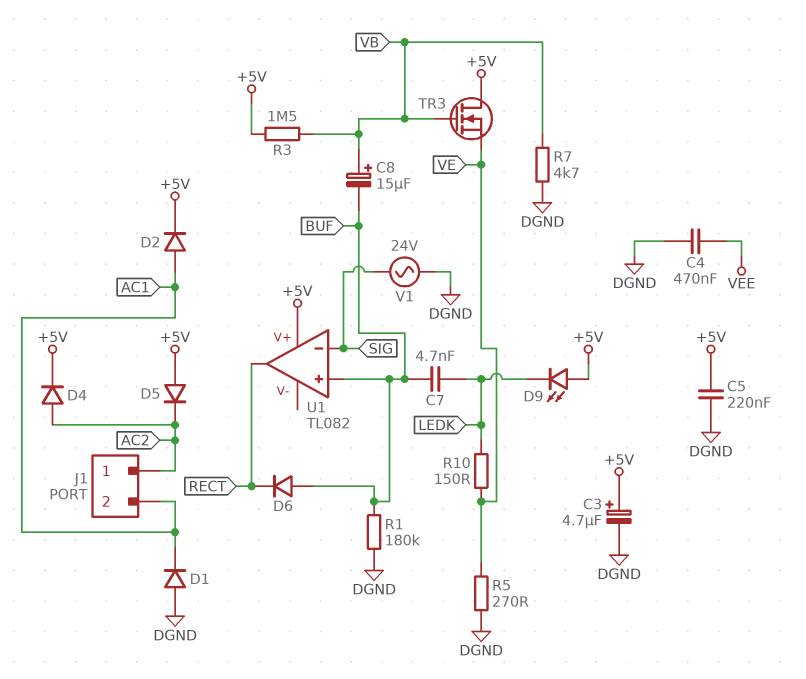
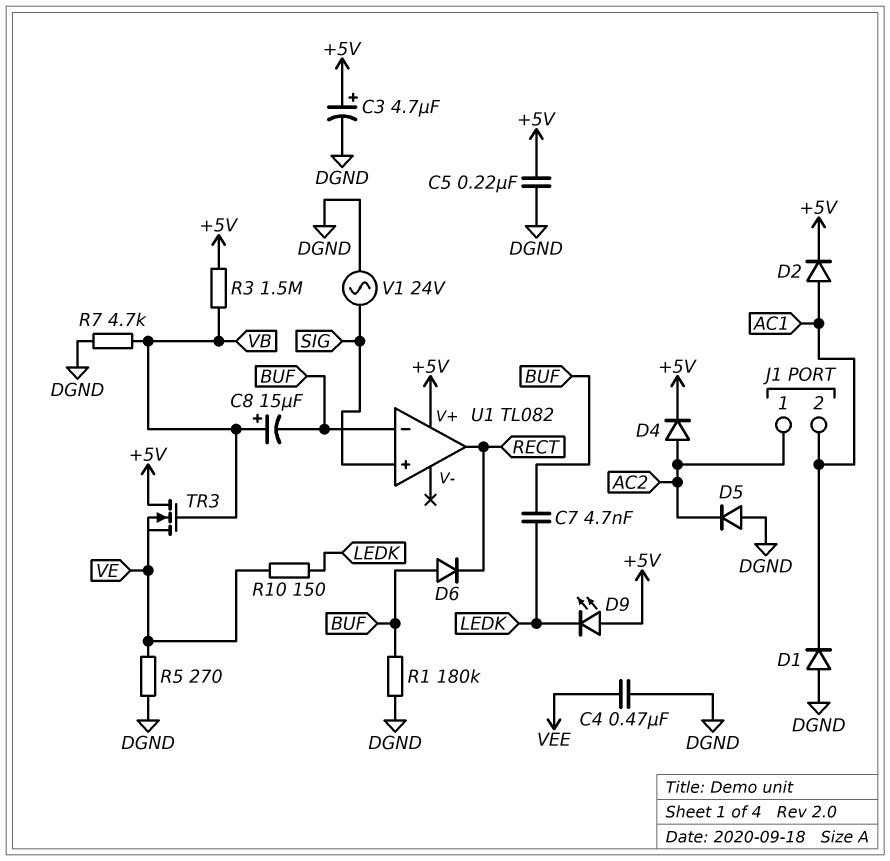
D5: diode (A +5V, K AC2) -> diode (A DGND, K AC2)
U1 pin in+: BUF -> SIG
U1 pin in-: SIG -> BUF

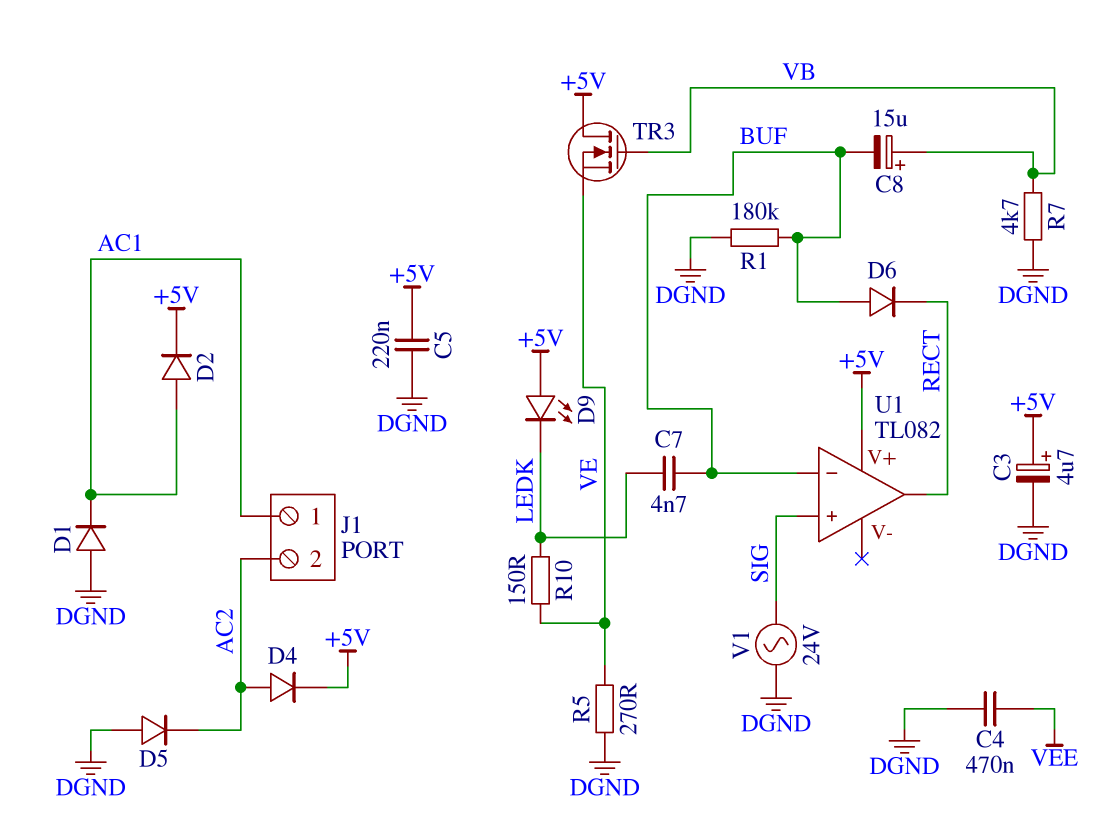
J1 pin 1: AC2 -> AC1
J1 pin 2: AC1 -> AC2
R3: 1.5M (+5V, VB) -> none

